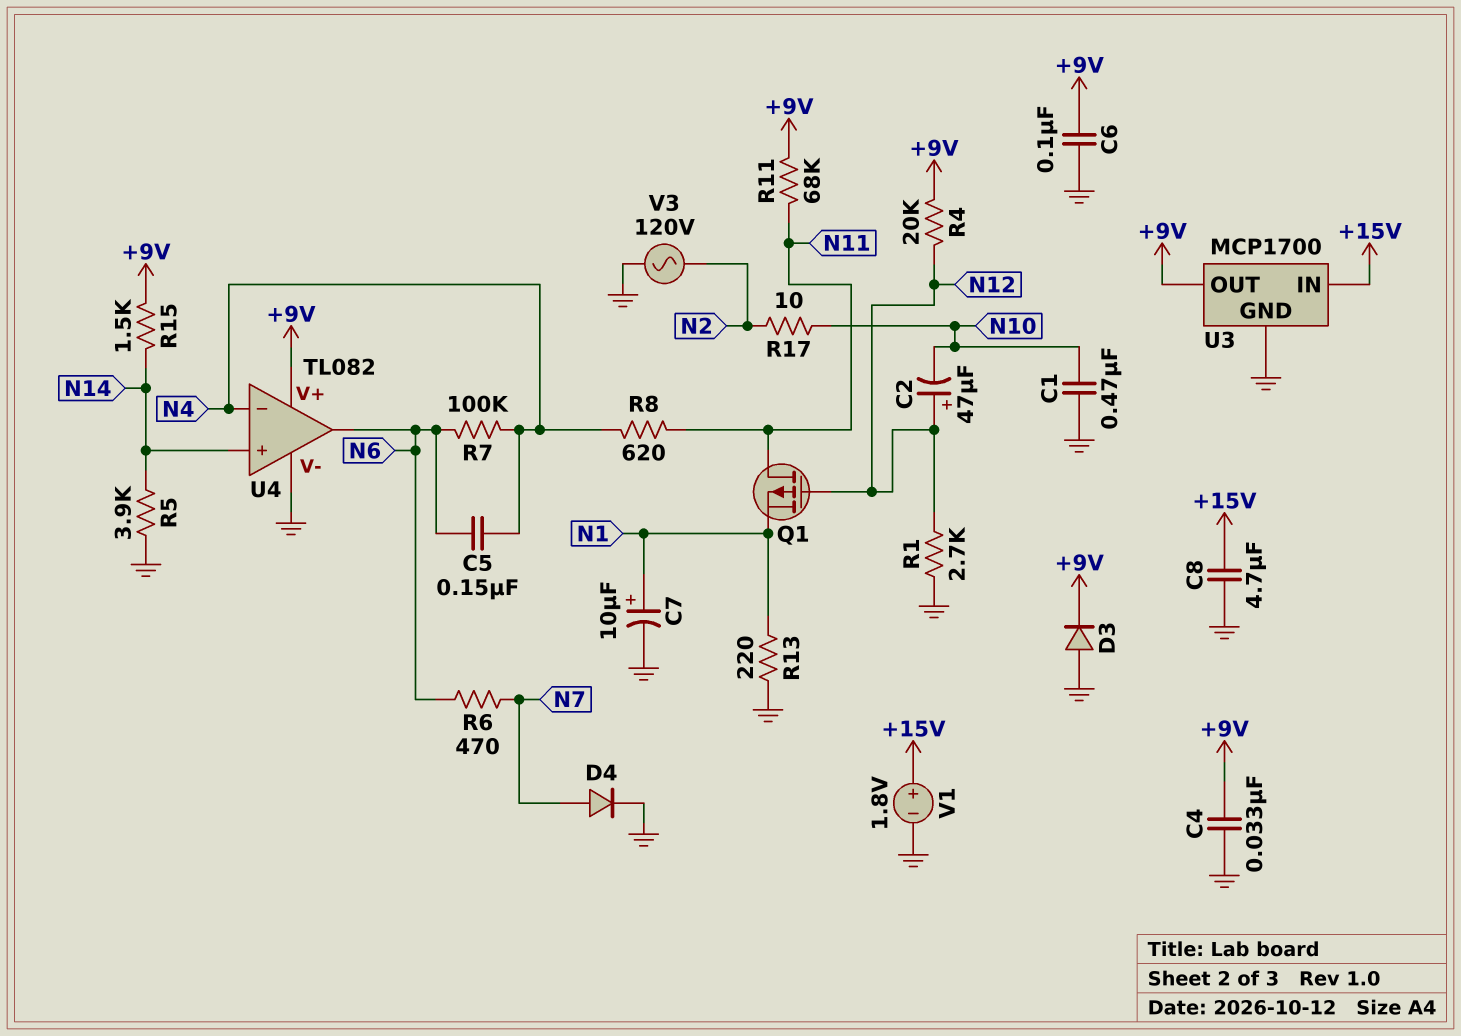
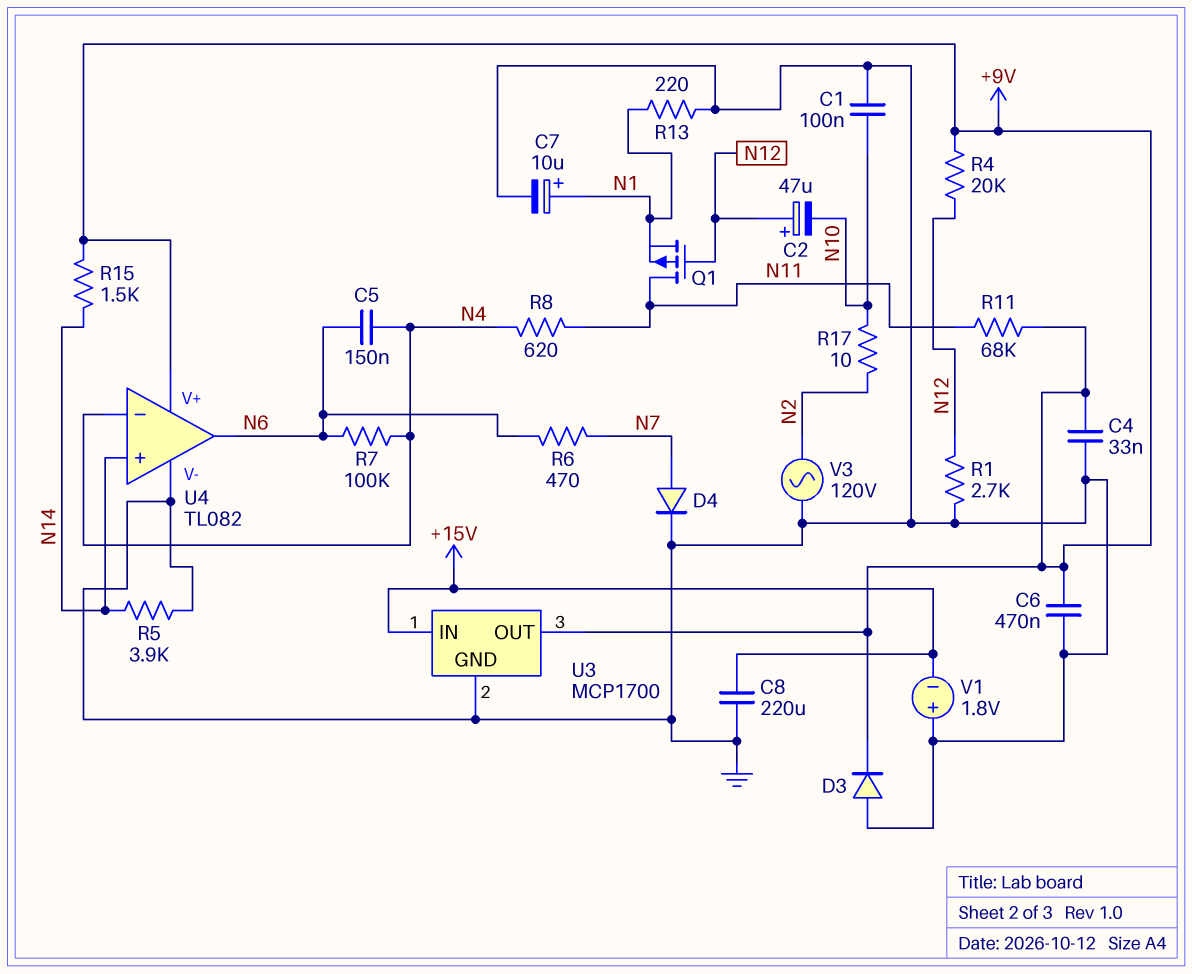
C1: 470nF (GND, N10) -> 100nF (GND, N10)
C6: 100nF (+9V, GND) -> 470nF (+9V, GND)
C8: 4.7uF (+15V, GND) -> 220uF (+15V, GND)
V1: 1.8V (plus +15V, minus GND) -> 1.8V (plus GND, minus +15V)

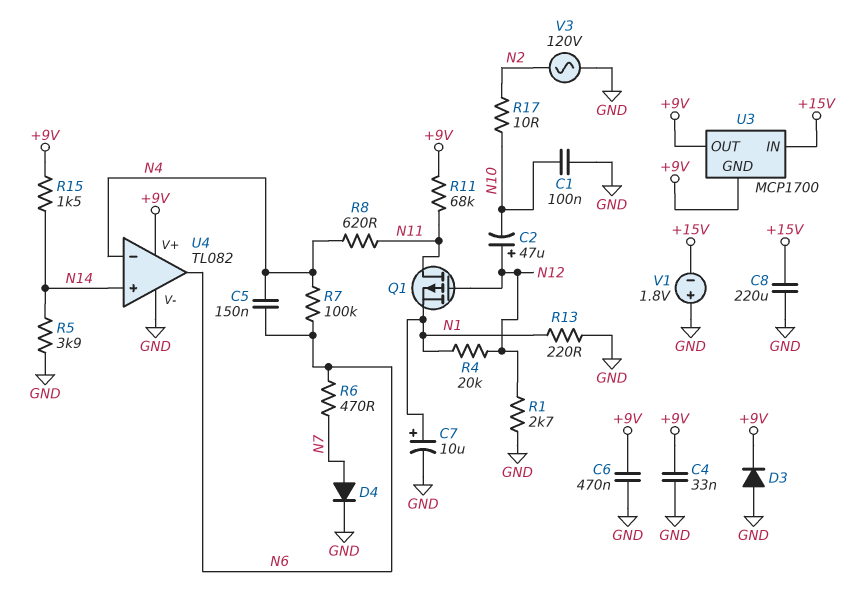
R4: 20k (+9V, N12) -> 20k (N1, N12)
U3 pin GND: GND -> +9V

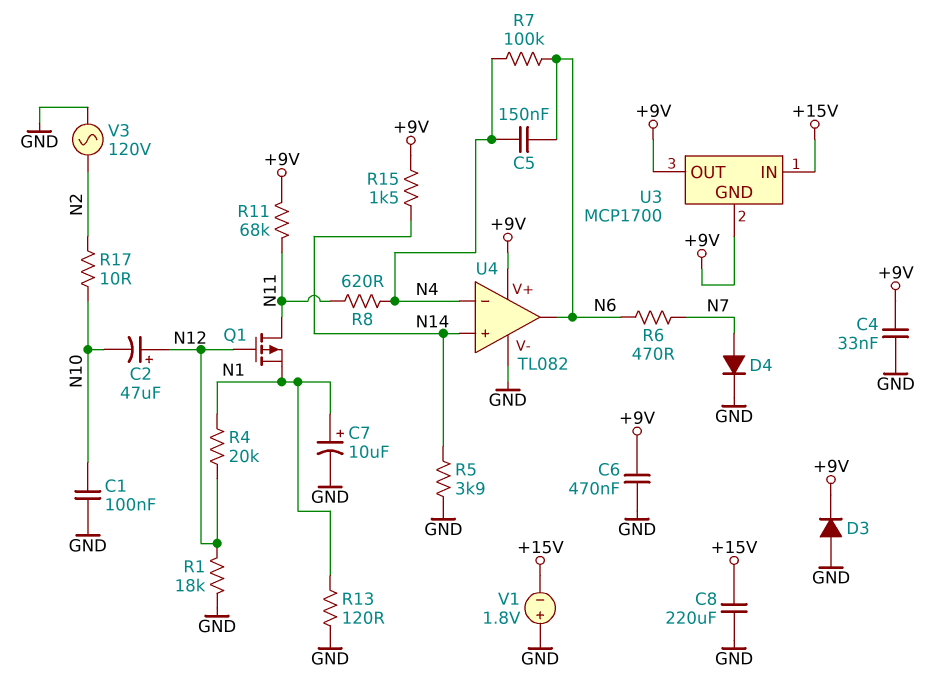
R1: 2.7k (GND, N12) -> 18k (GND, N12)
R13: 220 (GND, N1) -> 120 (GND, N1)

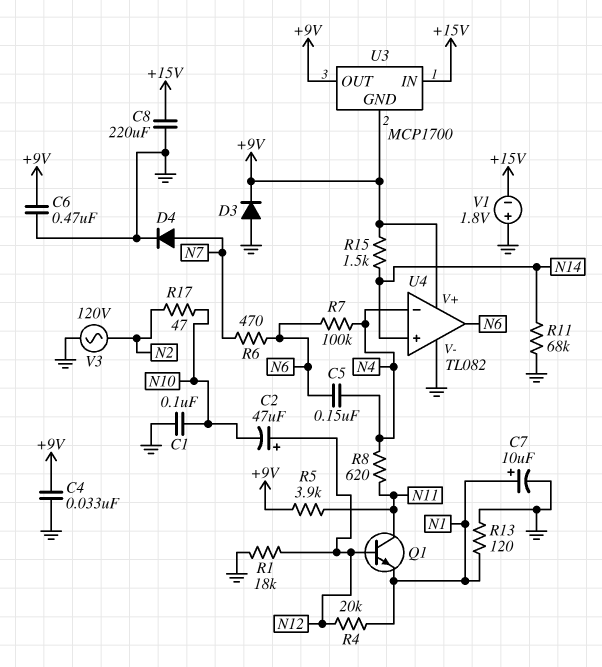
Q1: PMOS (G N12, D N11, S N1) -> NPN (B N12, C N11, E N1)
R5: 3.9k (GND, N14) -> 3.9k (+9V, N11)
R11: 68k (+9V, N11) -> 68k (GND, N14)
R17: 10 (N2, N10) -> 47 (N2, N10)

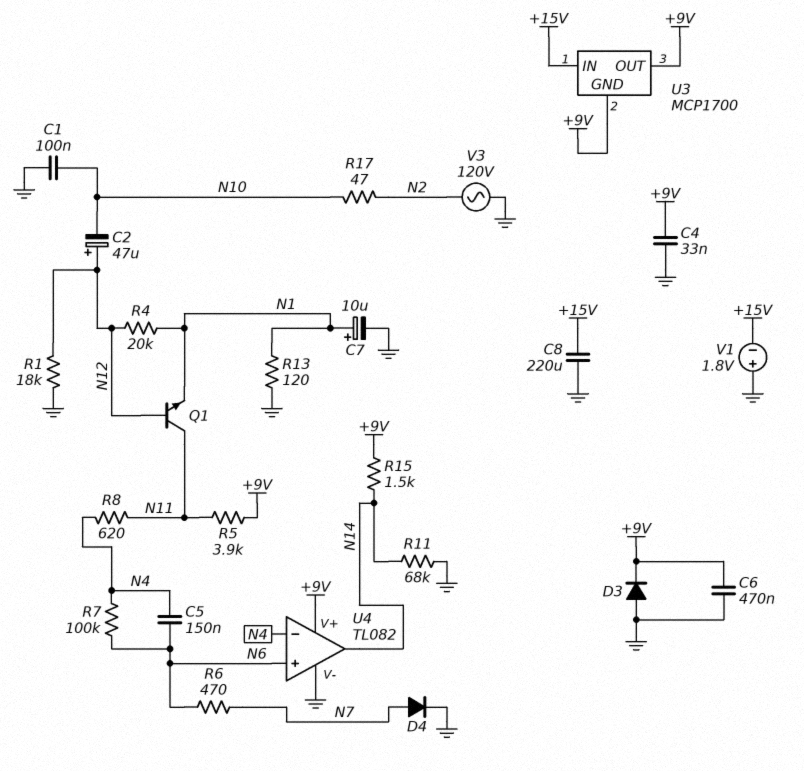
U4 pin in+: N14 -> N6
U4 pin out: N6 -> N14

